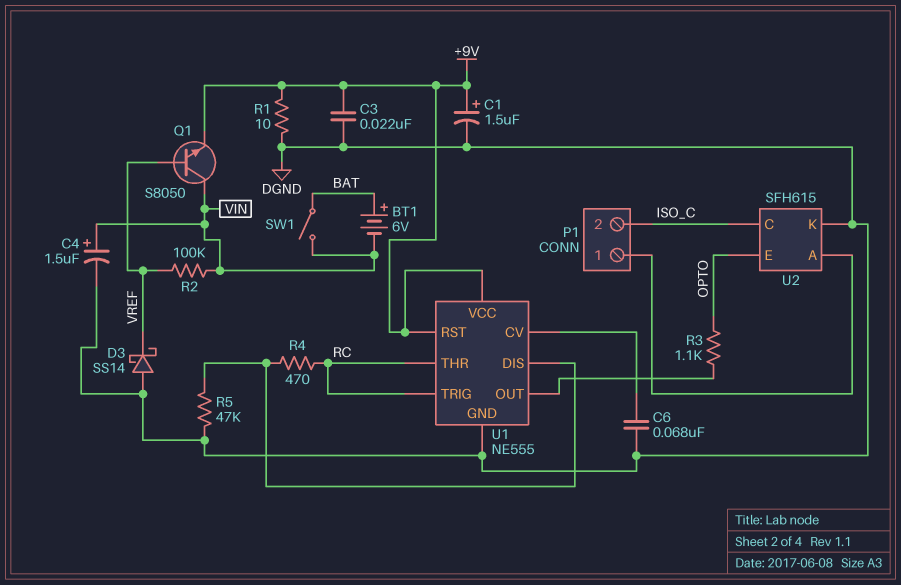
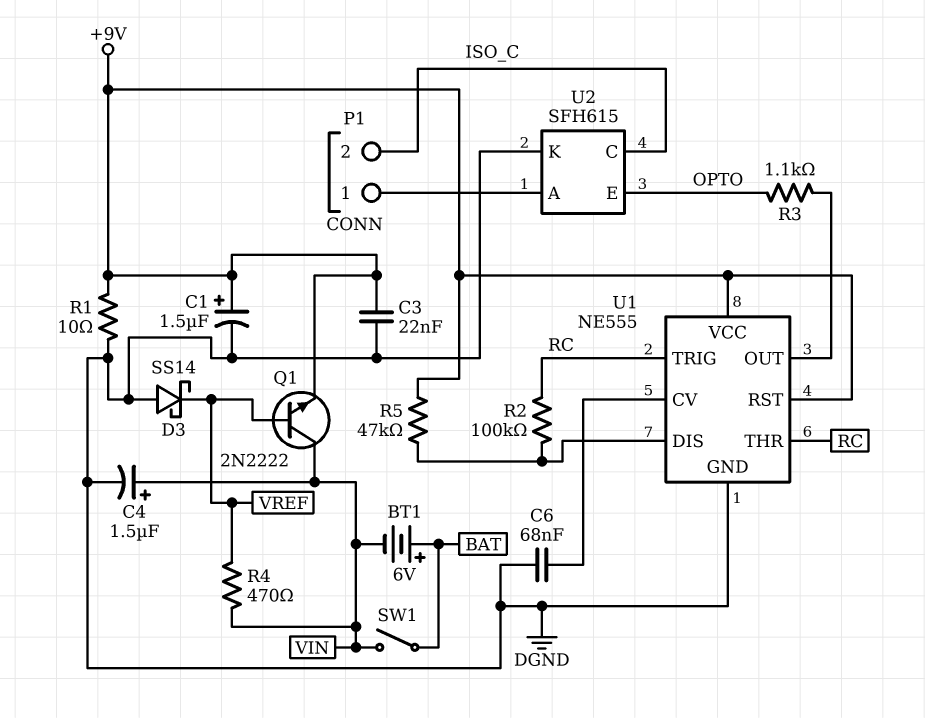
Q1: NPN S8050 (B VREF, C VIN, E +9V) -> NPN 2N2222 (B VREF, C VIN, E +9V)
R2: 100k (VIN, VREF) -> 100k (RC, U1/DIS)
R4: 470 (RC, U1/DIS) -> 470 (VIN, VREF)
R5: 47k (DGND, U1/DIS) -> 47k (+9V, U1/DIS)

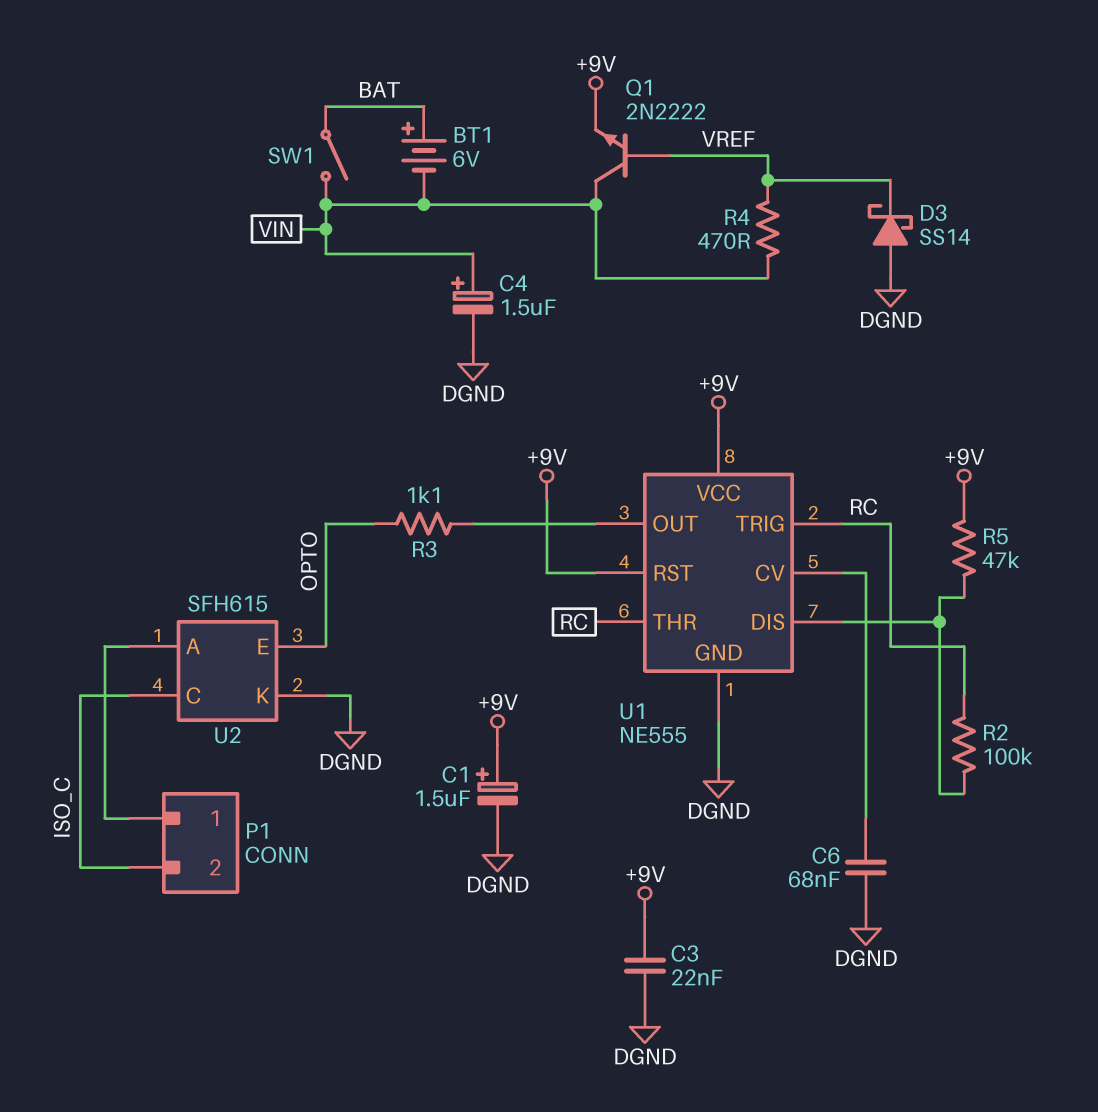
R1: 10 (+9V, DGND) -> none

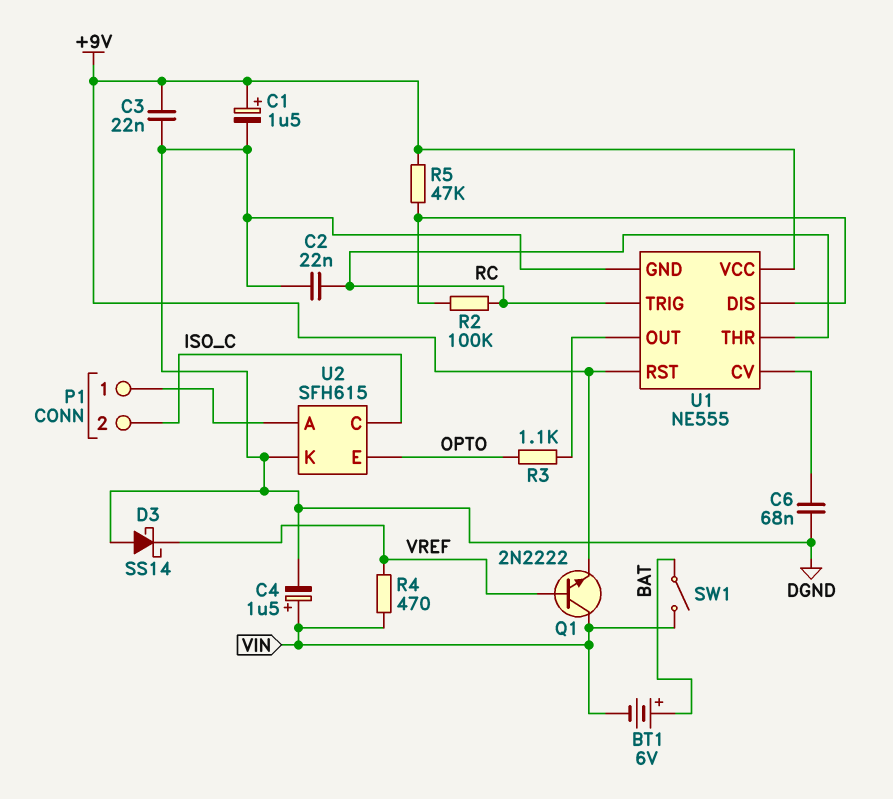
C2: none -> 22nF (DGND, RC)

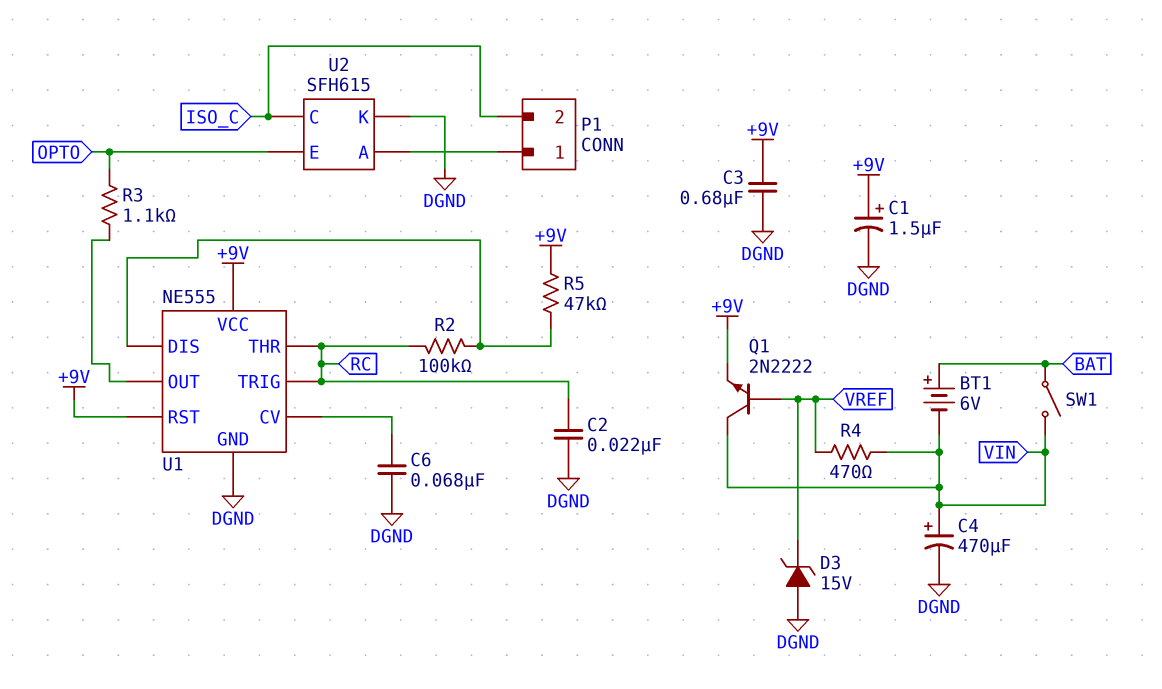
C3: 22nF (+9V, DGND) -> 680nF (+9V, DGND)
C4: 1.5uF (plus VIN, minus DGND) -> 470uF (plus VIN, minus DGND)
D3: schottky SS14 (A DGND, K VREF) -> zener 15V (A DGND, K VREF)

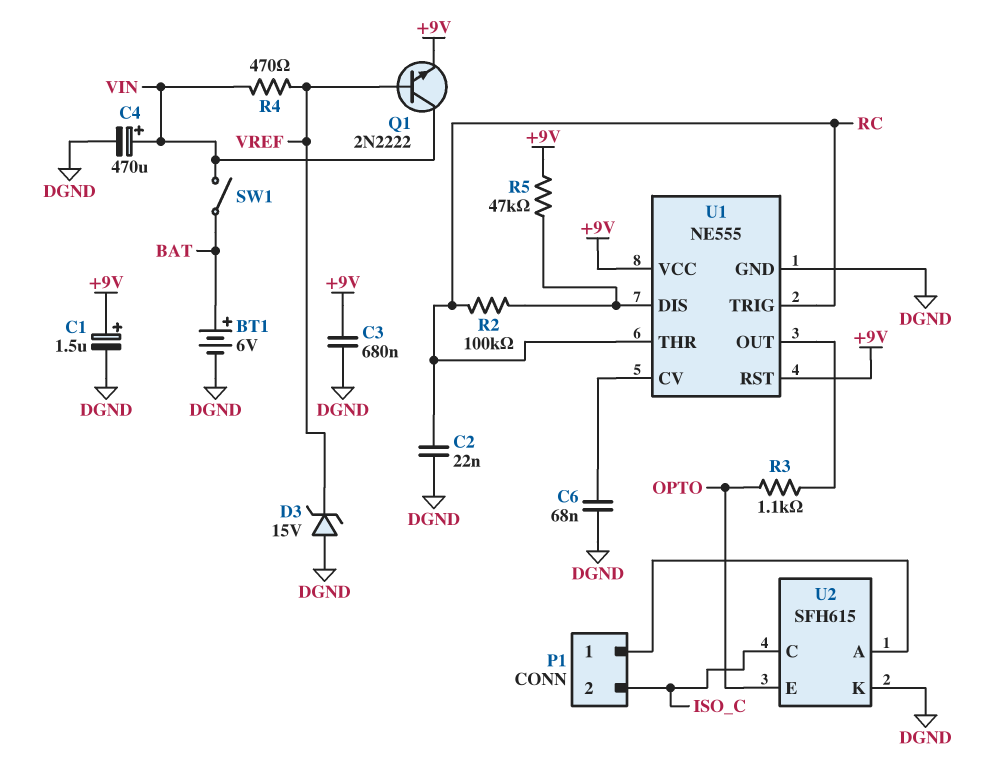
BT1: 6V (plus BAT, minus VIN) -> 6V (plus BAT, minus DGND)

